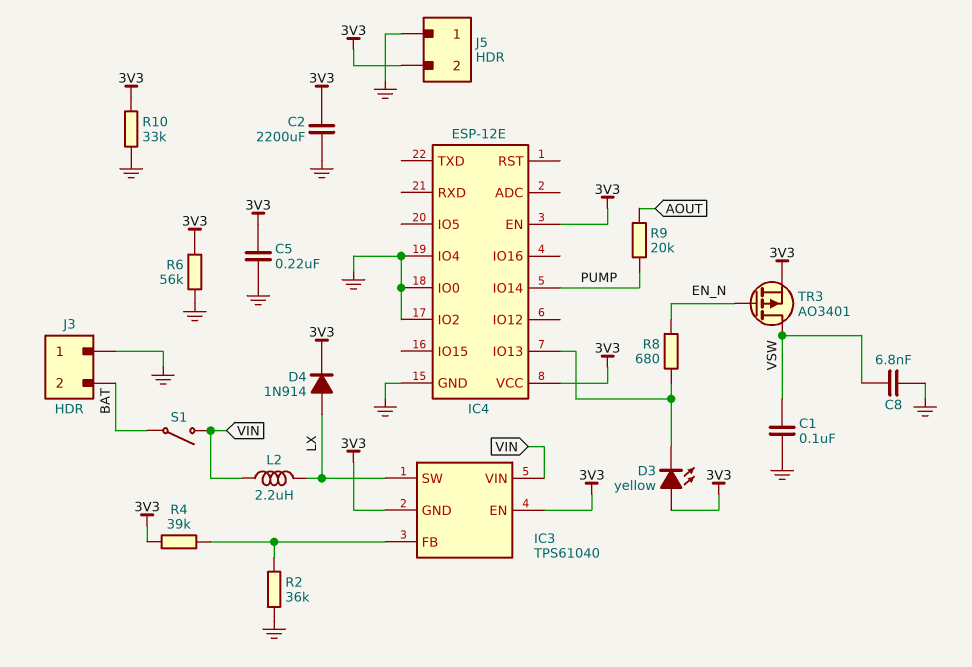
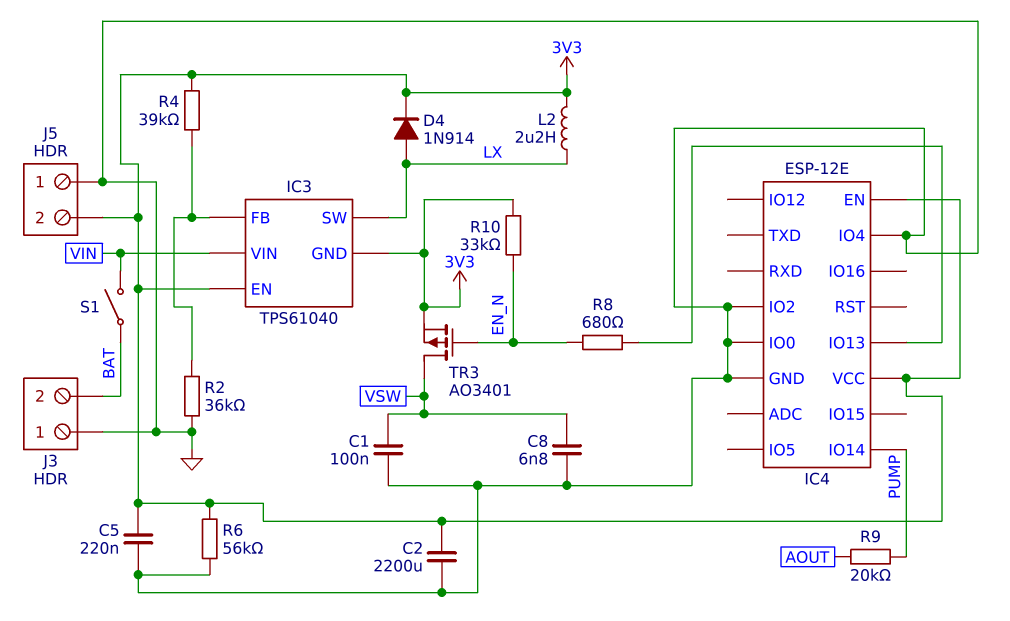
D3: LED yellow (A 3V3, K IC4/IO13) -> none
L2: 2.2uH (LX, VIN) -> 2.2uH (3V3, LX)
R10: 33k (3V3, GND) -> 33k (3V3, EN_N)

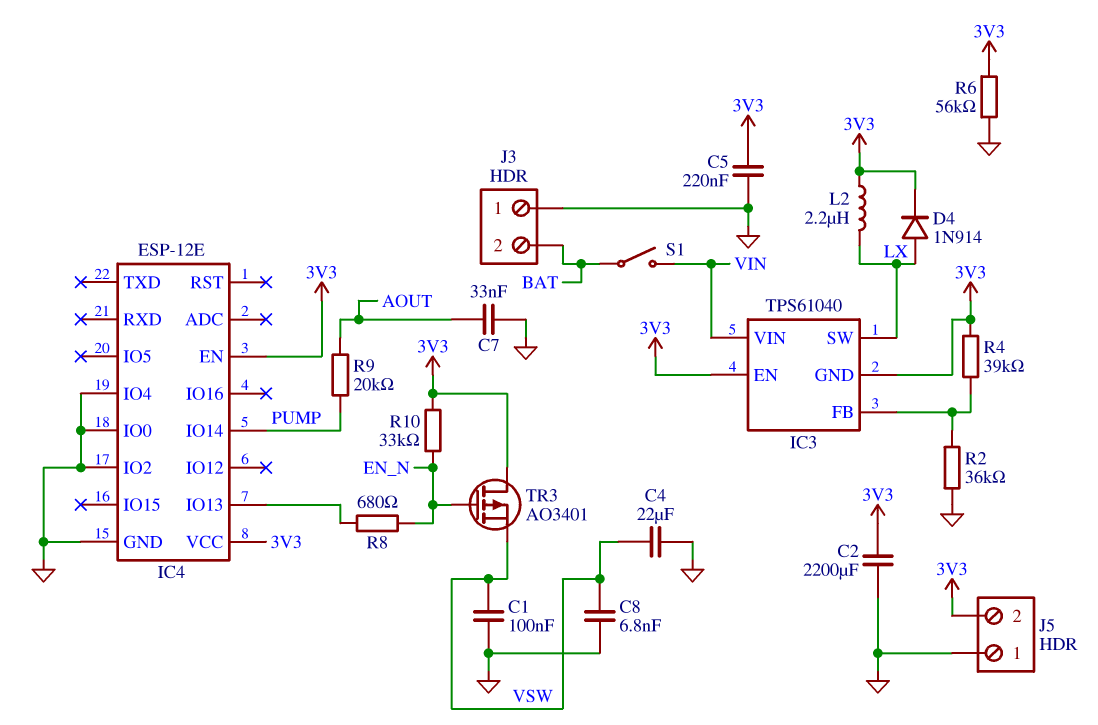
C4: none -> 22uF (GND, VSW)
C7: none -> 33nF (AOUT, GND)
TR3: PMOS AO3401 (G EN_N, D VSW, S 3V3) -> PMOS AO3401 (G EN_N, D 3V3, S VSW)

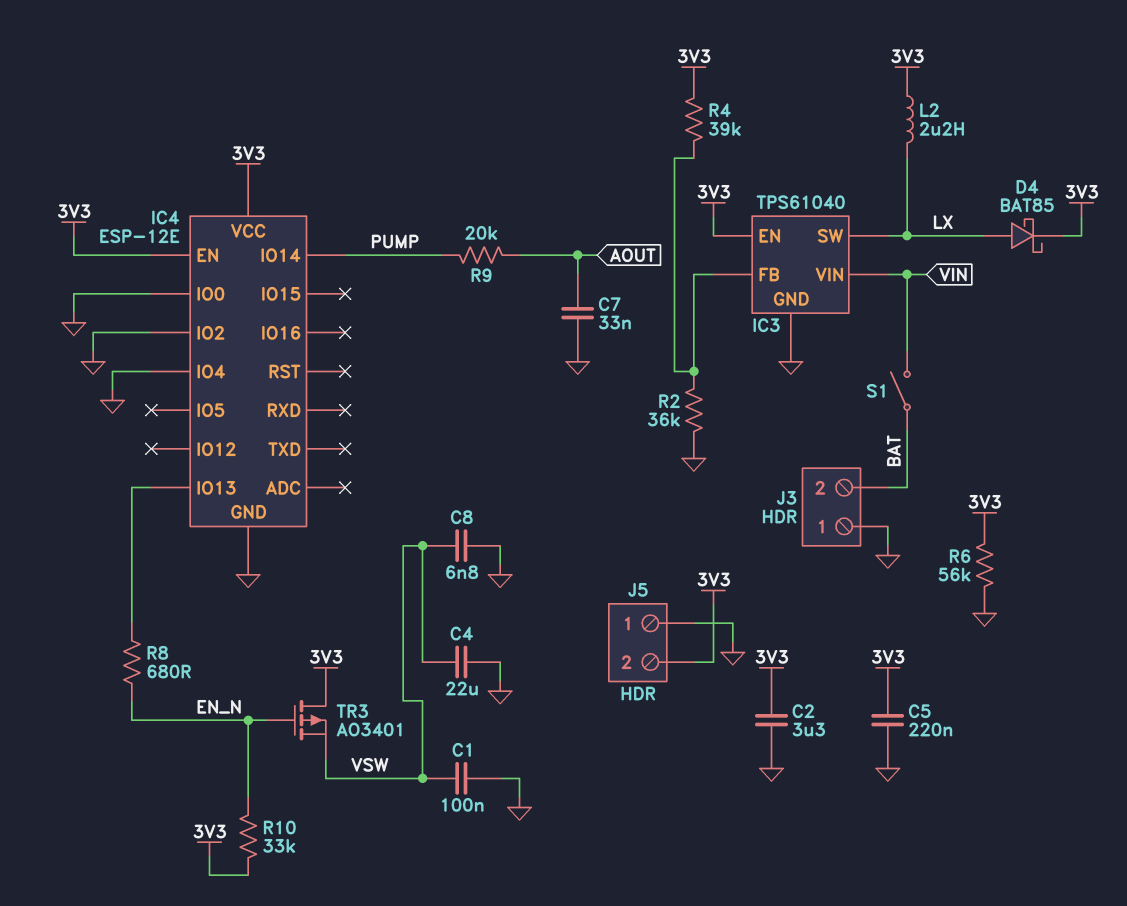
C2: 2200uF (3V3, GND) -> 3.3uF (3V3, GND)
D4: diode 1N914 (A LX, K 3V3) -> schottky BAT85 (A LX, K 3V3)
IC3 pin GND: 3V3 -> GND

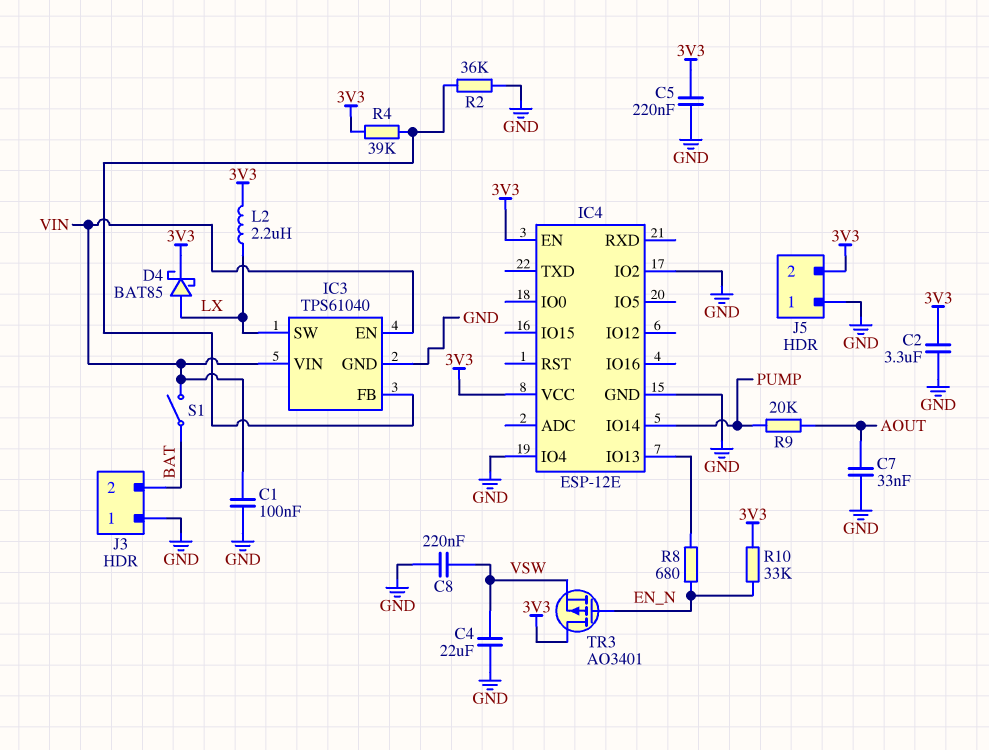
C1: 100nF (GND, VSW) -> 100nF (GND, VIN)
C8: 6.8nF (GND, VSW) -> 220nF (GND, VSW)
IC3 pin EN: 3V3 -> VIN
IC4 pin IO0: GND -> none
R6: 56k (3V3, GND) -> none

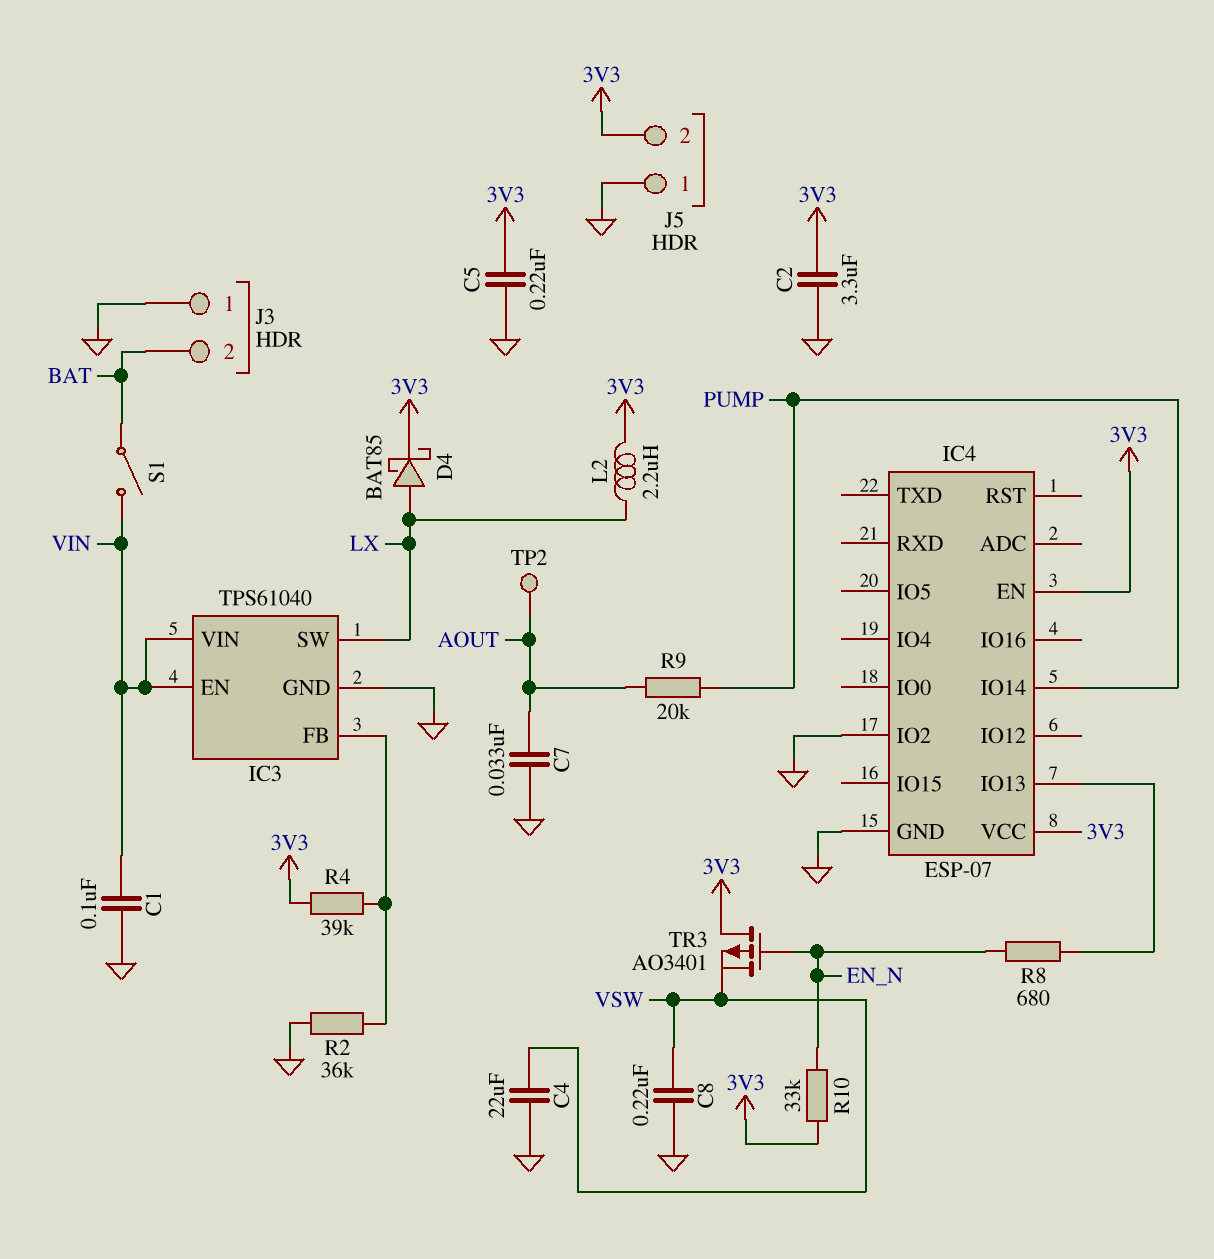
IC4: ESP-12E -> ESP-07
IC4 pin IO4: GND -> none
TP2: none -> test point (AOUT)

